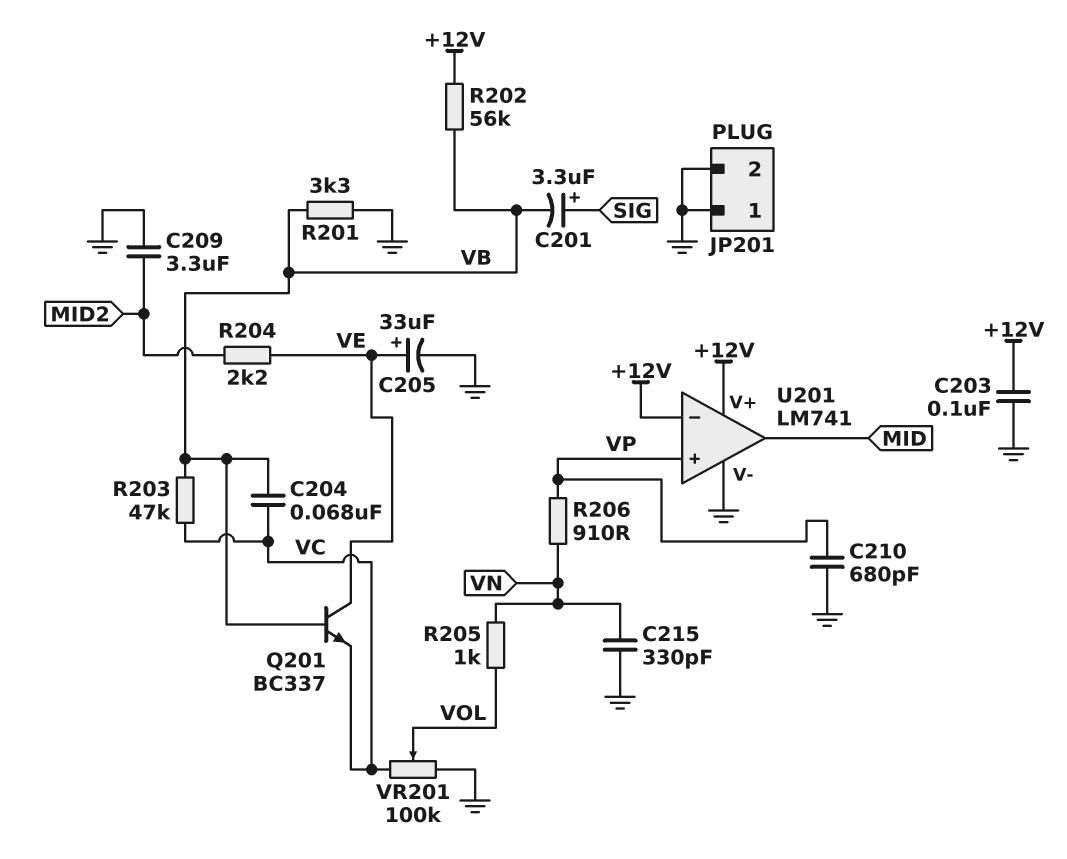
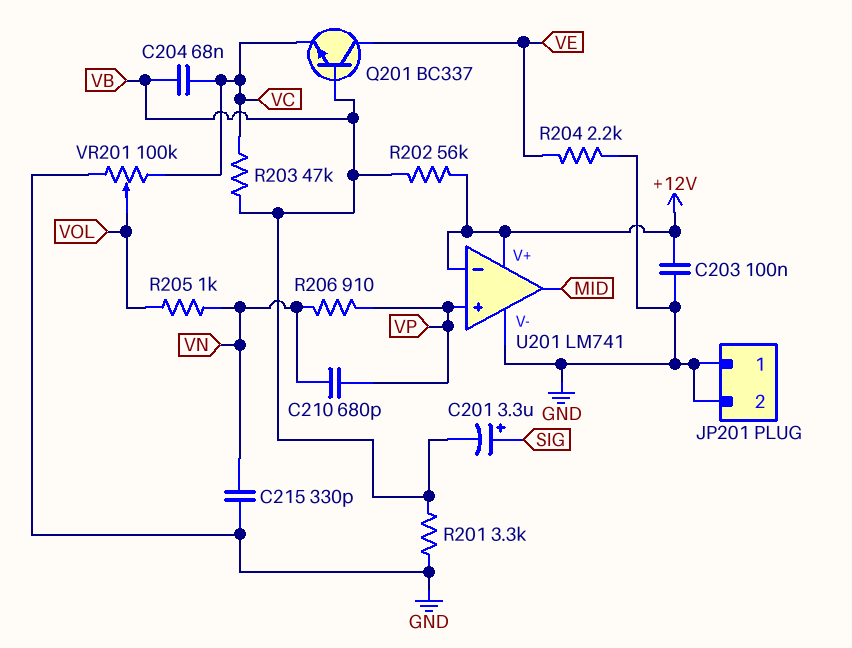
C205: 33uF (plus VE, minus GND) -> none
C209: 3.3uF (GND, MID2) -> none
C210: 680pF (GND, VP) -> 680pF (VN, VP)
R204: 2.2k (MID2, VE) -> 2.2k (GND, VE)

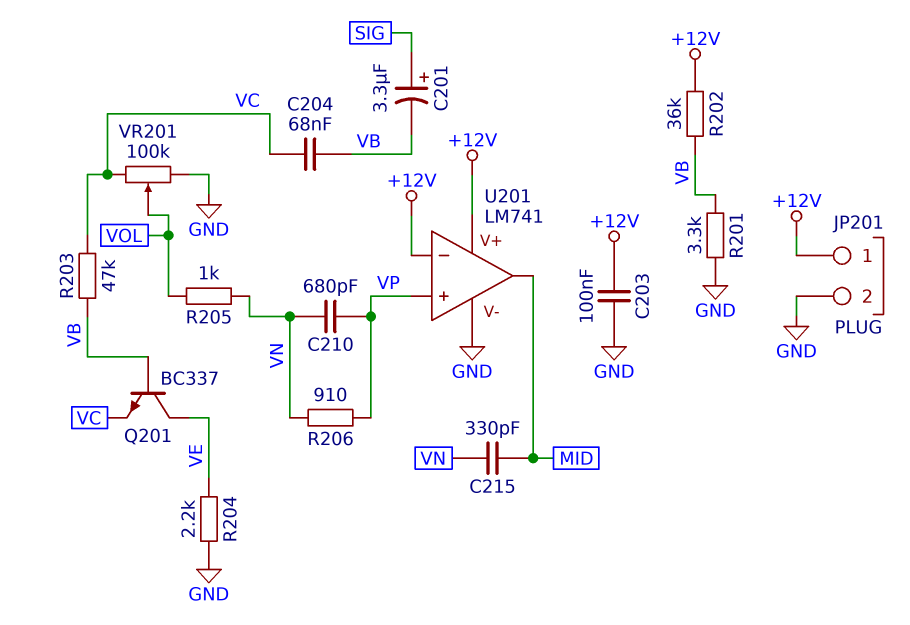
C215: 330pF (GND, VN) -> 330pF (MID, VN)
JP201 pin 1: GND -> +12V
R202: 56k (+12V, VB) -> 36k (+12V, VB)

